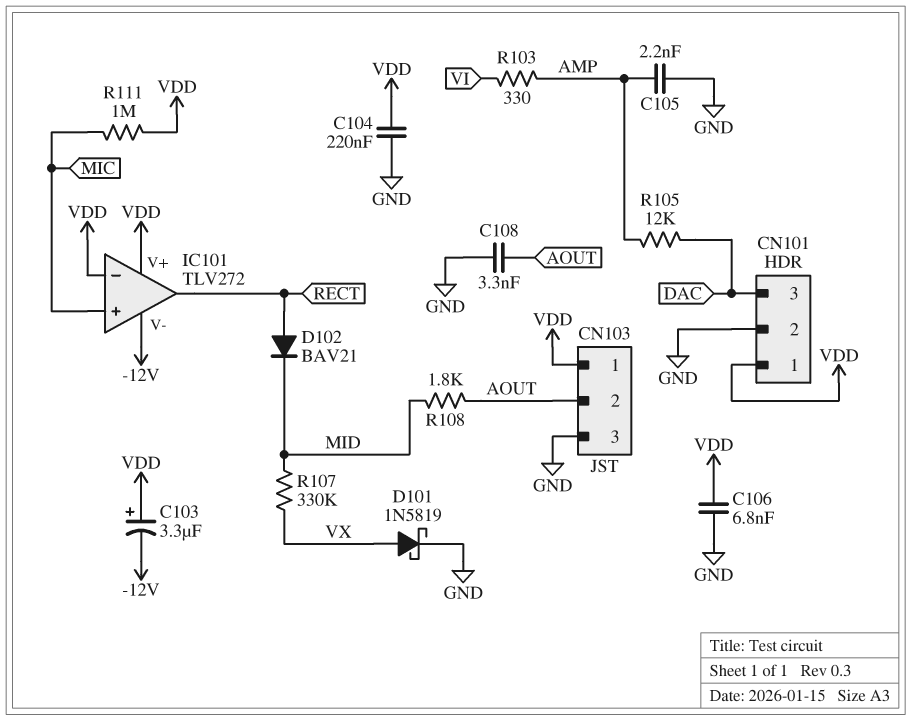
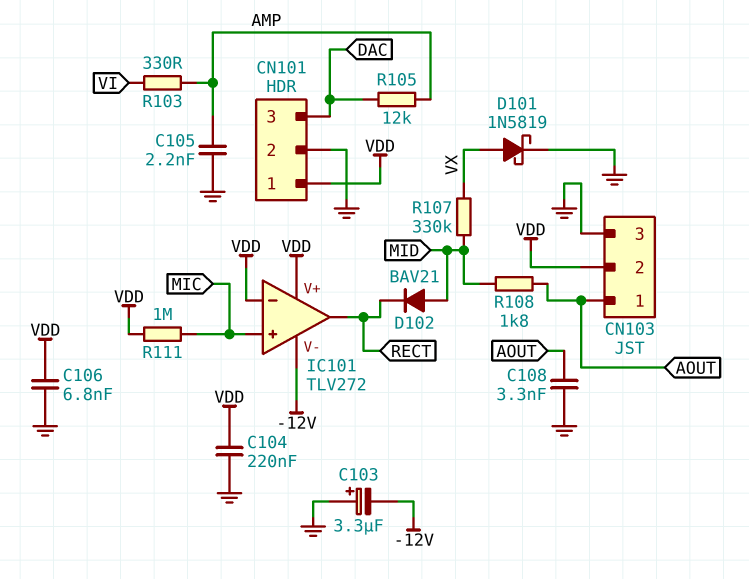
C103: 3.3uF (plus VDD, minus -12V) -> 3.3uF (plus GND, minus -12V)
CN103 pin 1: VDD -> AOUT
CN103 pin 2: AOUT -> VDD
D102: diode BAV21 (A RECT, K MID) -> diode BAV21 (A MID, K RECT)

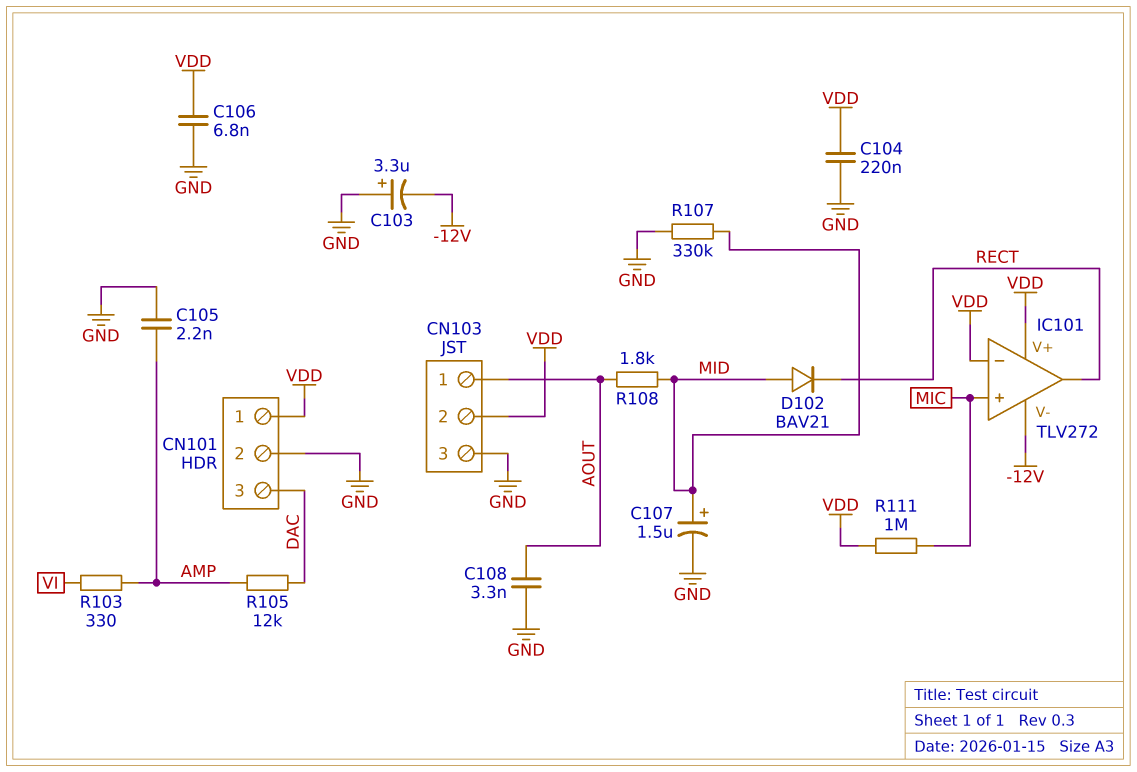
C107: none -> 1.5uF (plus MID, minus GND)
D101: schottky 1N5819 (A VX, K GND) -> none
R107: 330k (MID, VX) -> 330k (GND, MID)

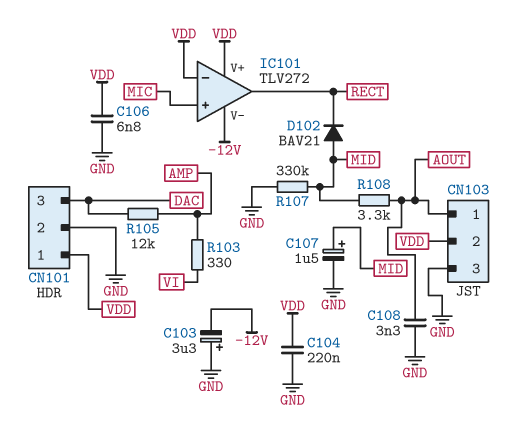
C105: 2.2nF (AMP, GND) -> none
R108: 1.8k (AOUT, MID) -> 3.3k (AOUT, MID)
R111: 1M (MIC, VDD) -> none

